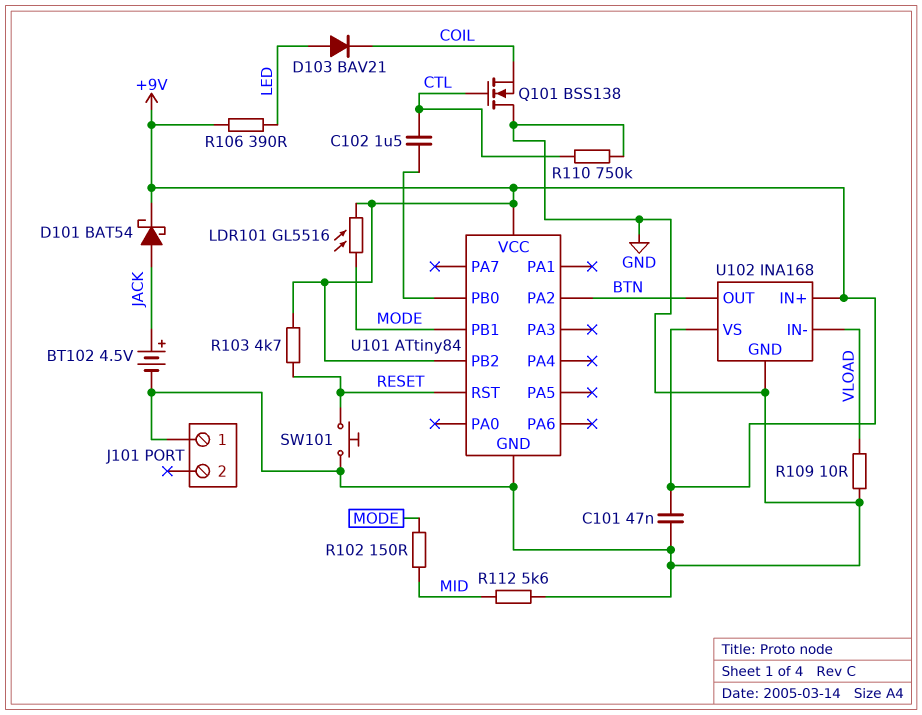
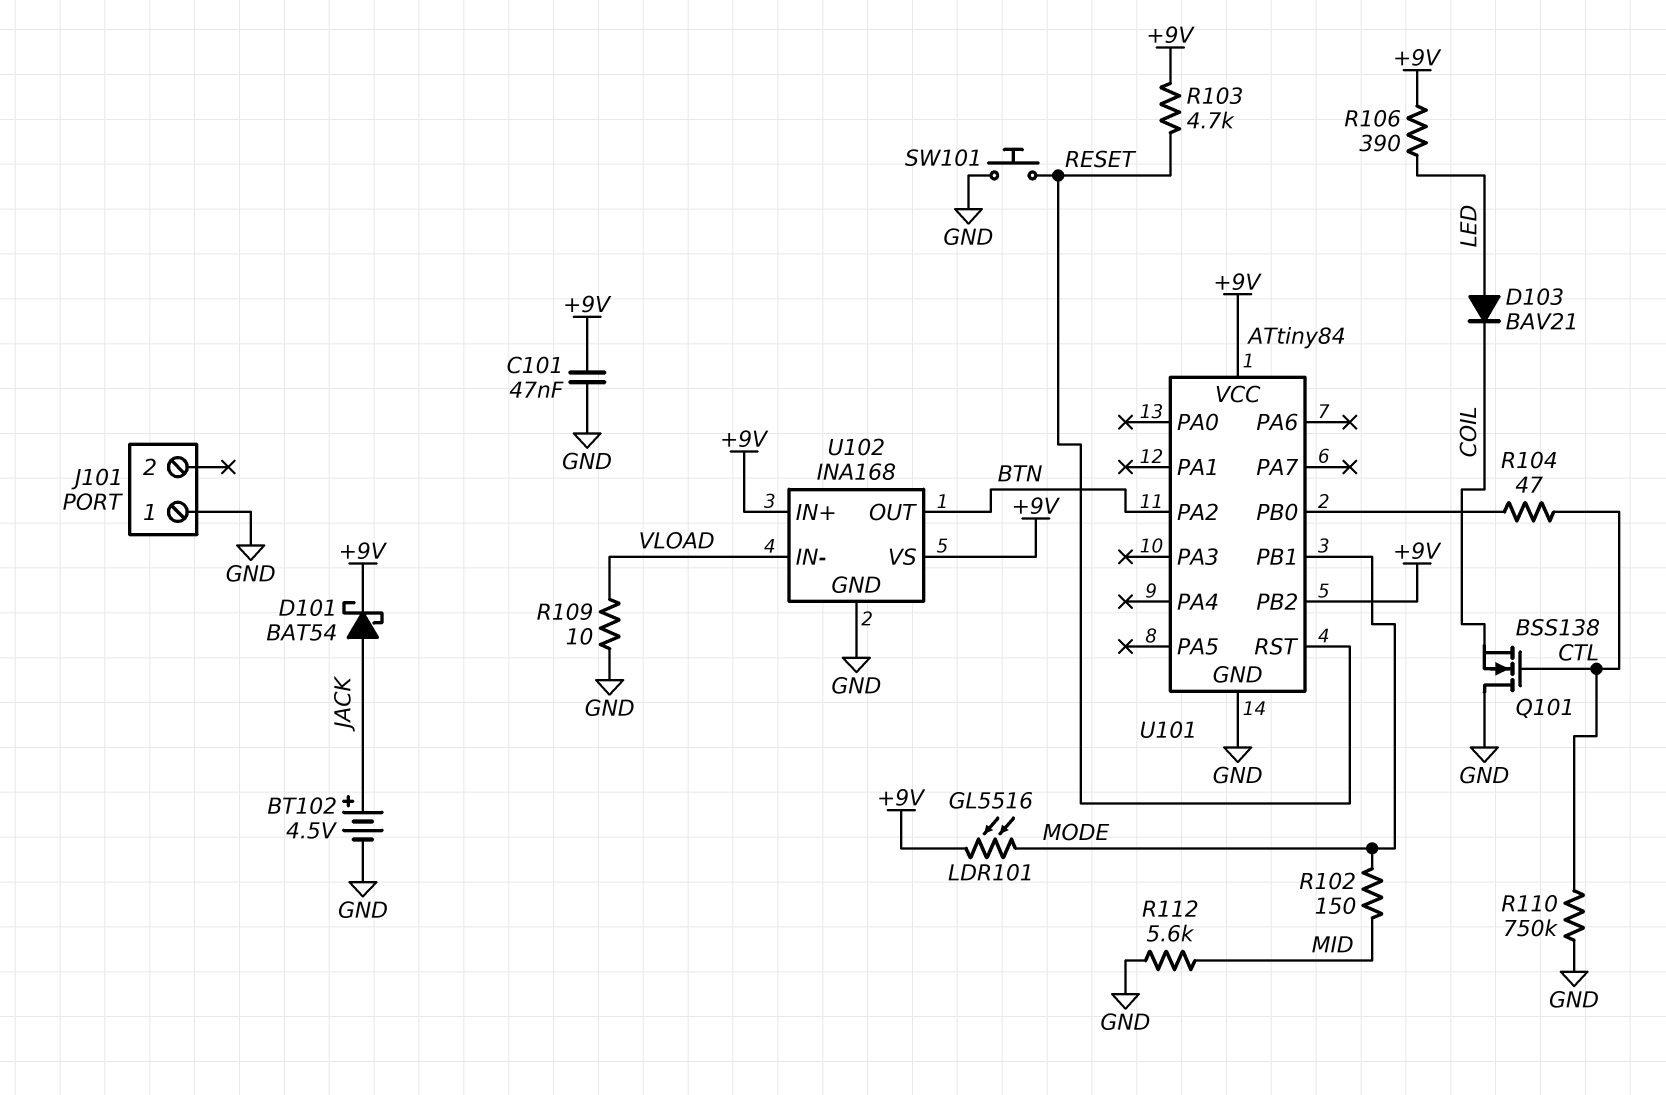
C102: 1.5uF (CTL, U101/PB0) -> none
R104: none -> 47 (CTL, U101/PB0)

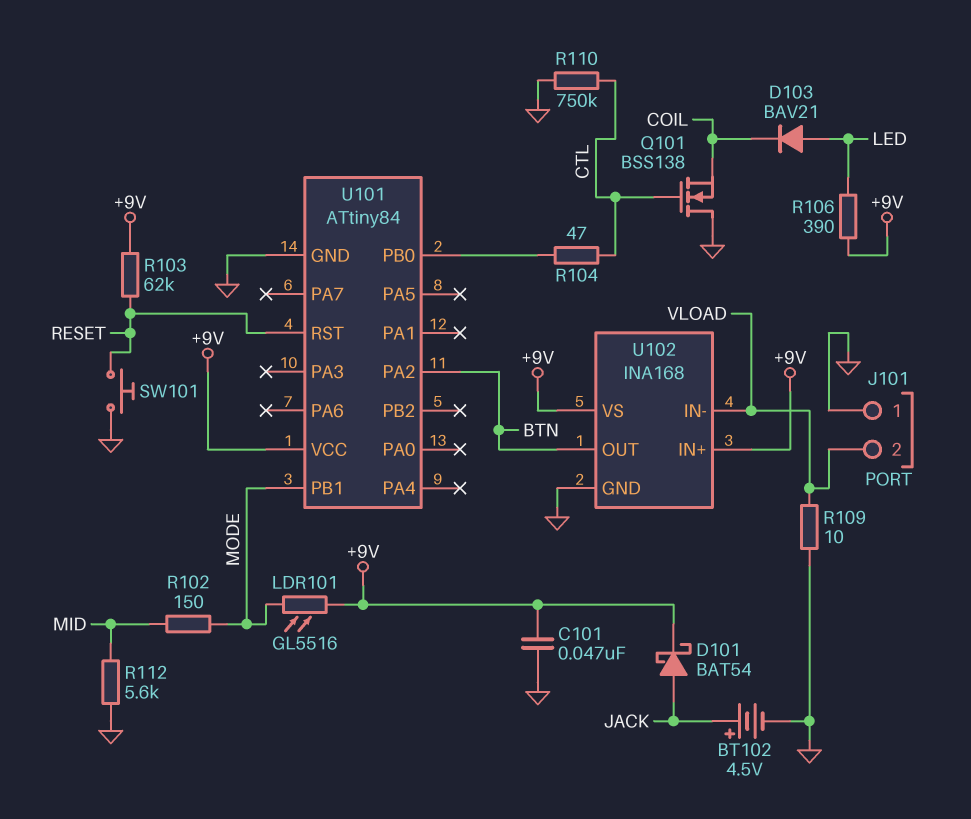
J101 pin 2: none -> VLOAD
R103: 4.7k (+9V, RESET) -> 62k (+9V, RESET)
U101 pin PB2: +9V -> none

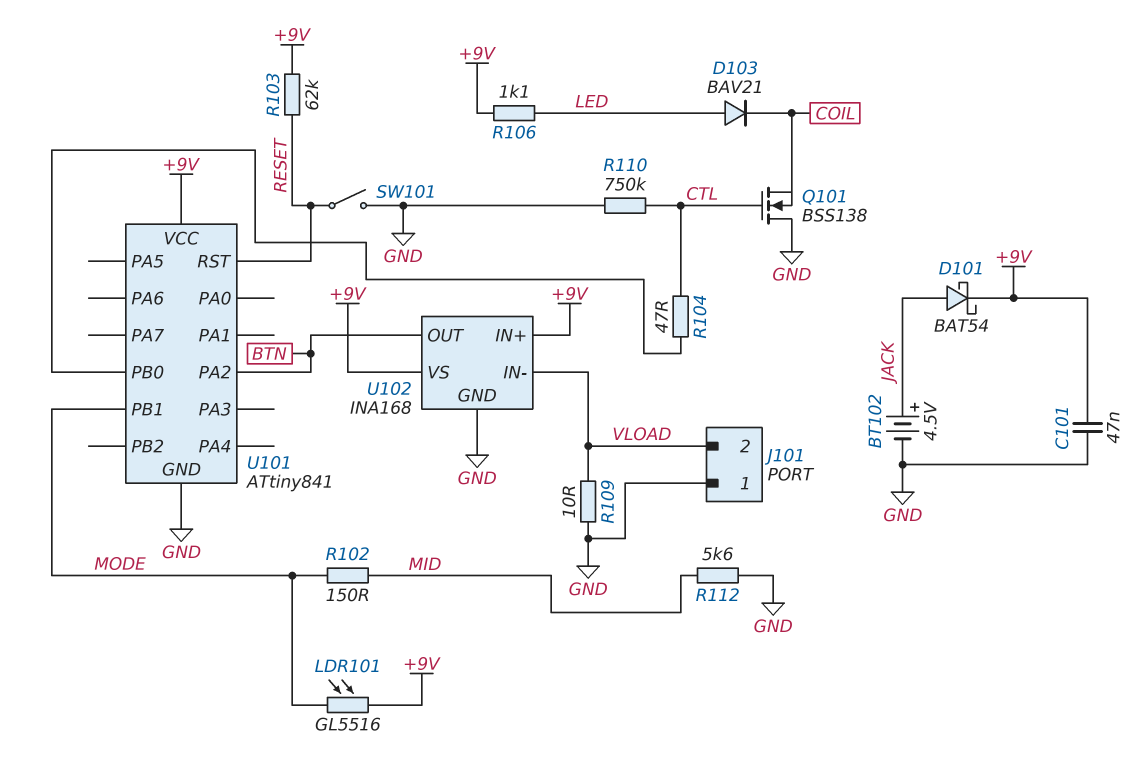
R106: 390 (+9V, LED) -> 1.1k (+9V, LED)
SW101: button (GND, RESET) -> switch (GND, RESET)
U101: ATtiny84 -> ATtiny841

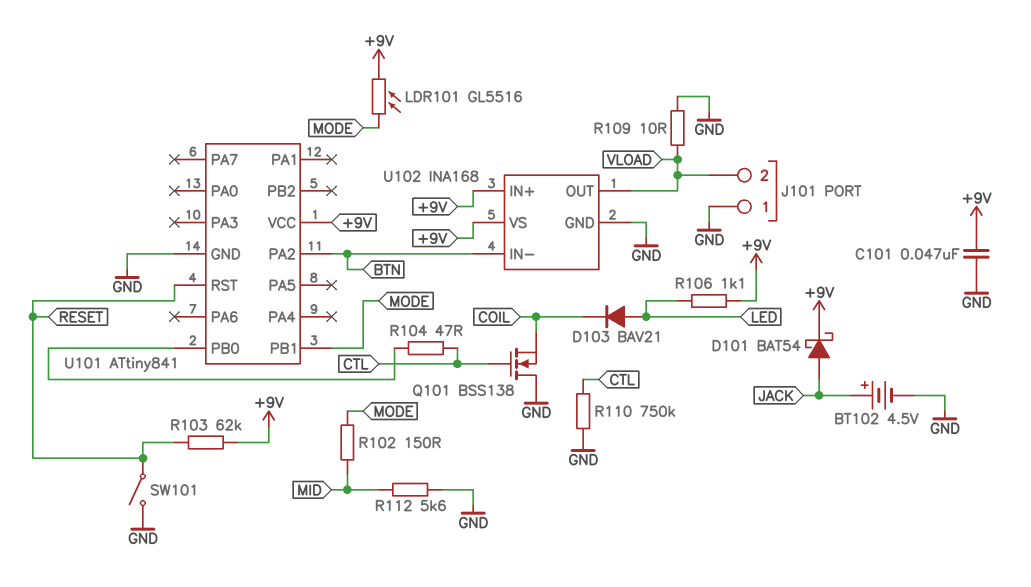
U102 pin IN-: VLOAD -> BTN
U102 pin OUT: BTN -> VLOAD

